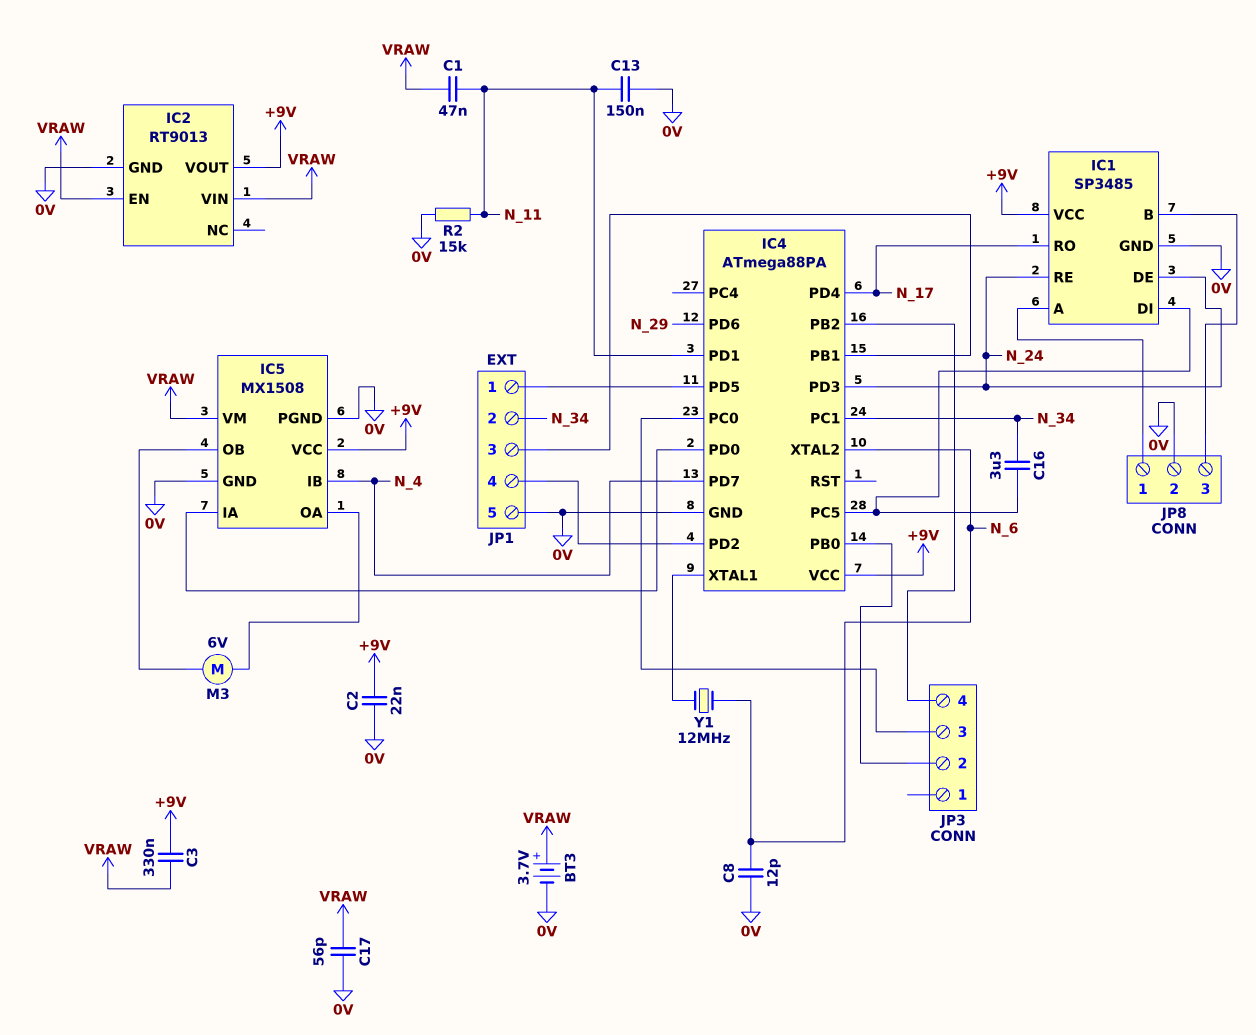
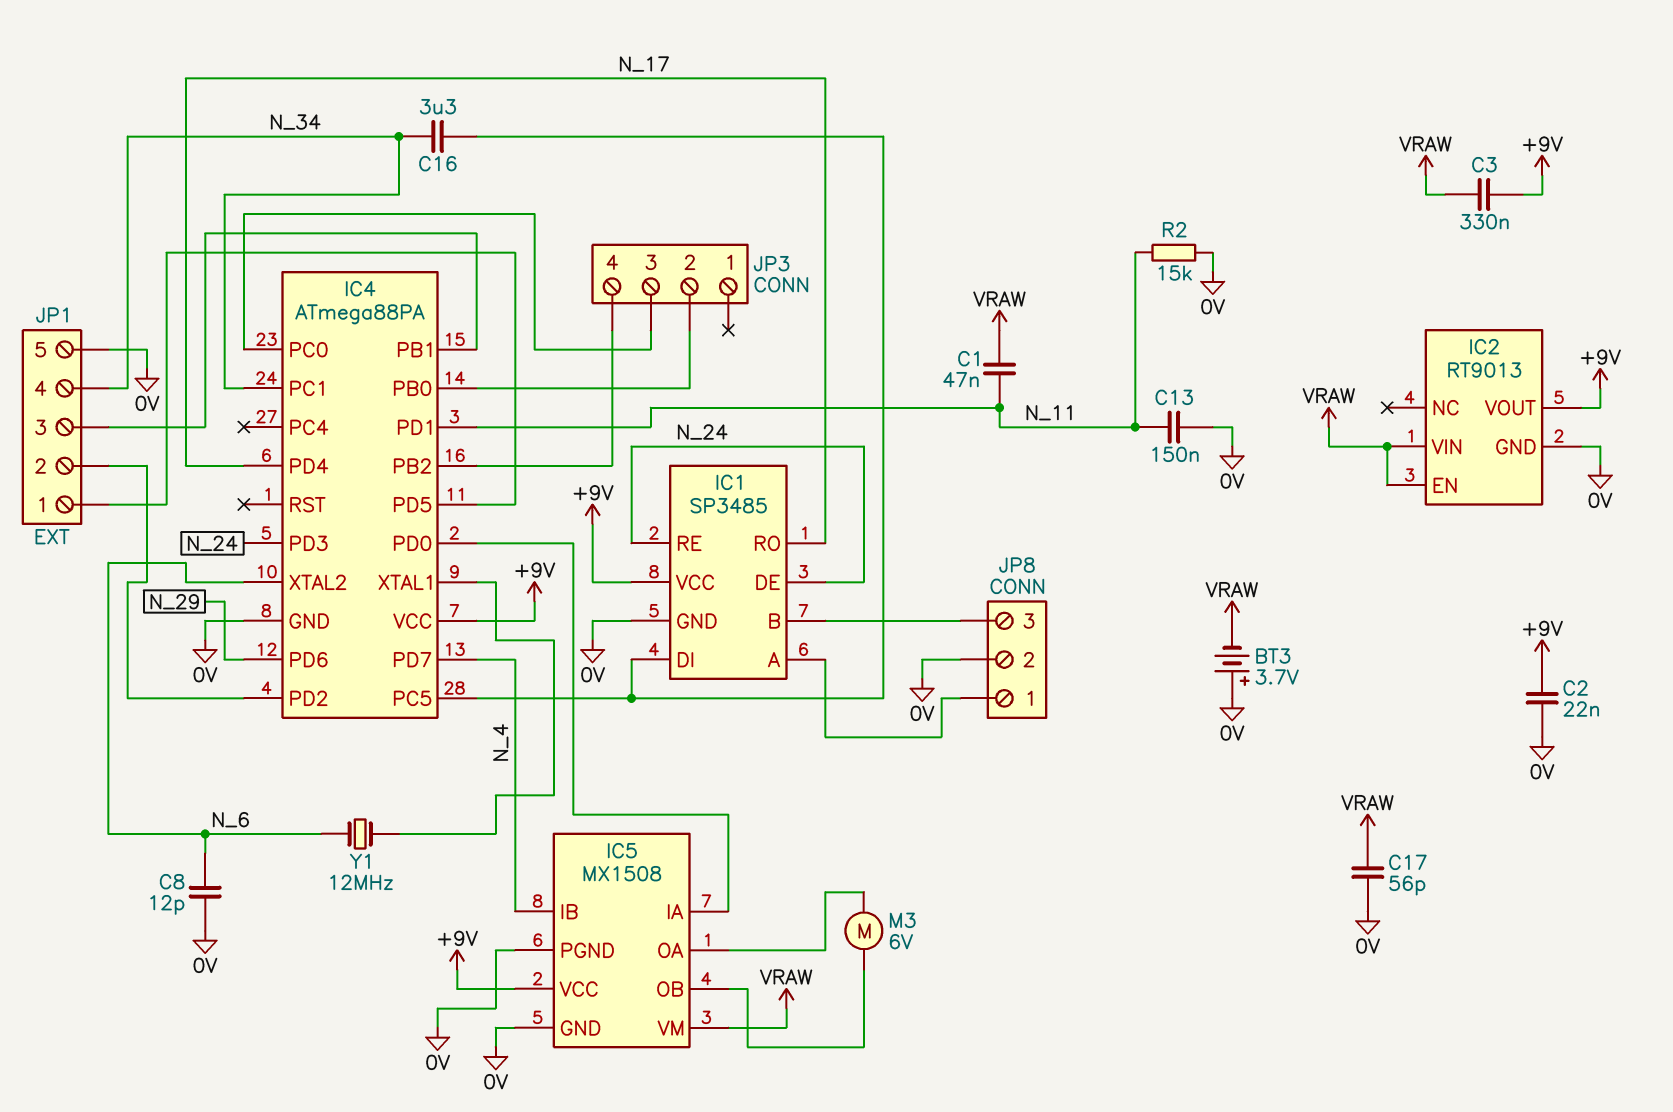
BT3: 3.7V (plus VRAW, minus 0V) -> 3.7V (plus 0V, minus VRAW)
JP1 pin 2: N_34 -> IC4/PD2
JP1 pin 4: IC4/PD2 -> N_34

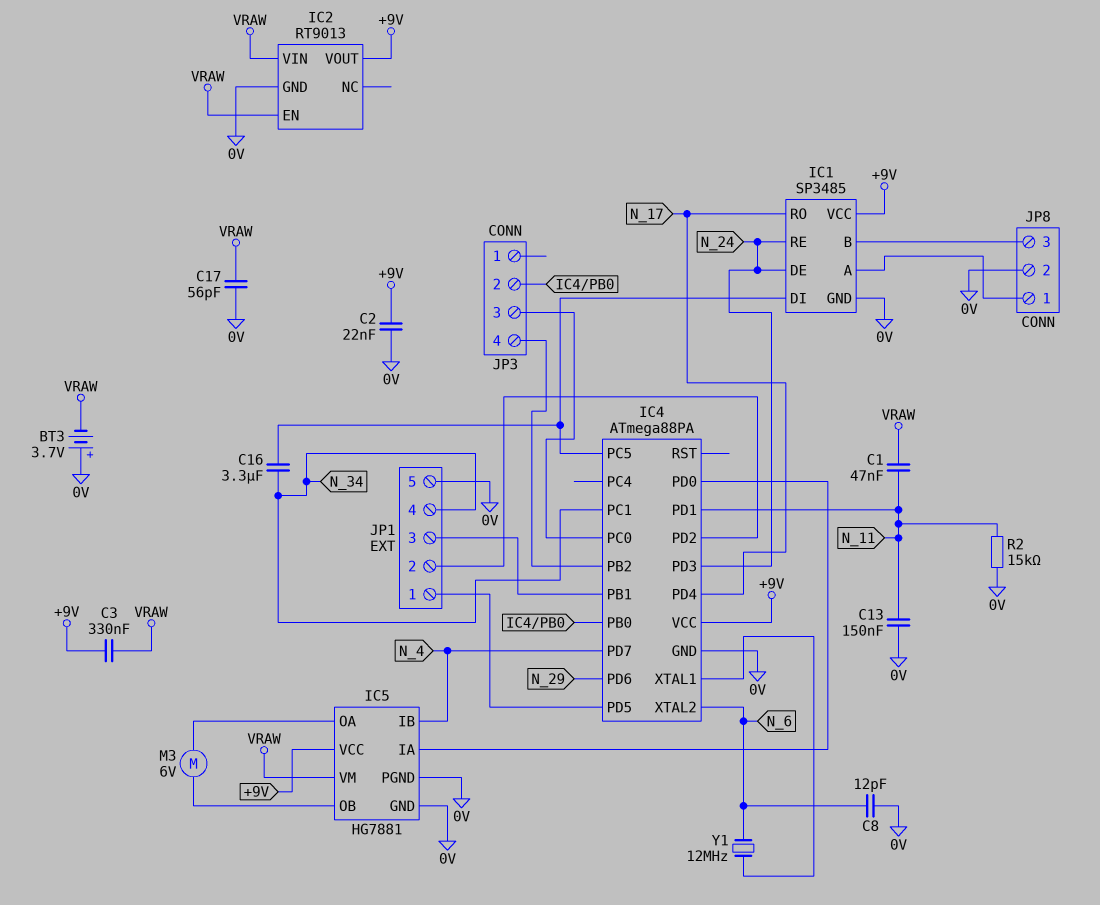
IC5: MX1508 -> HG7881

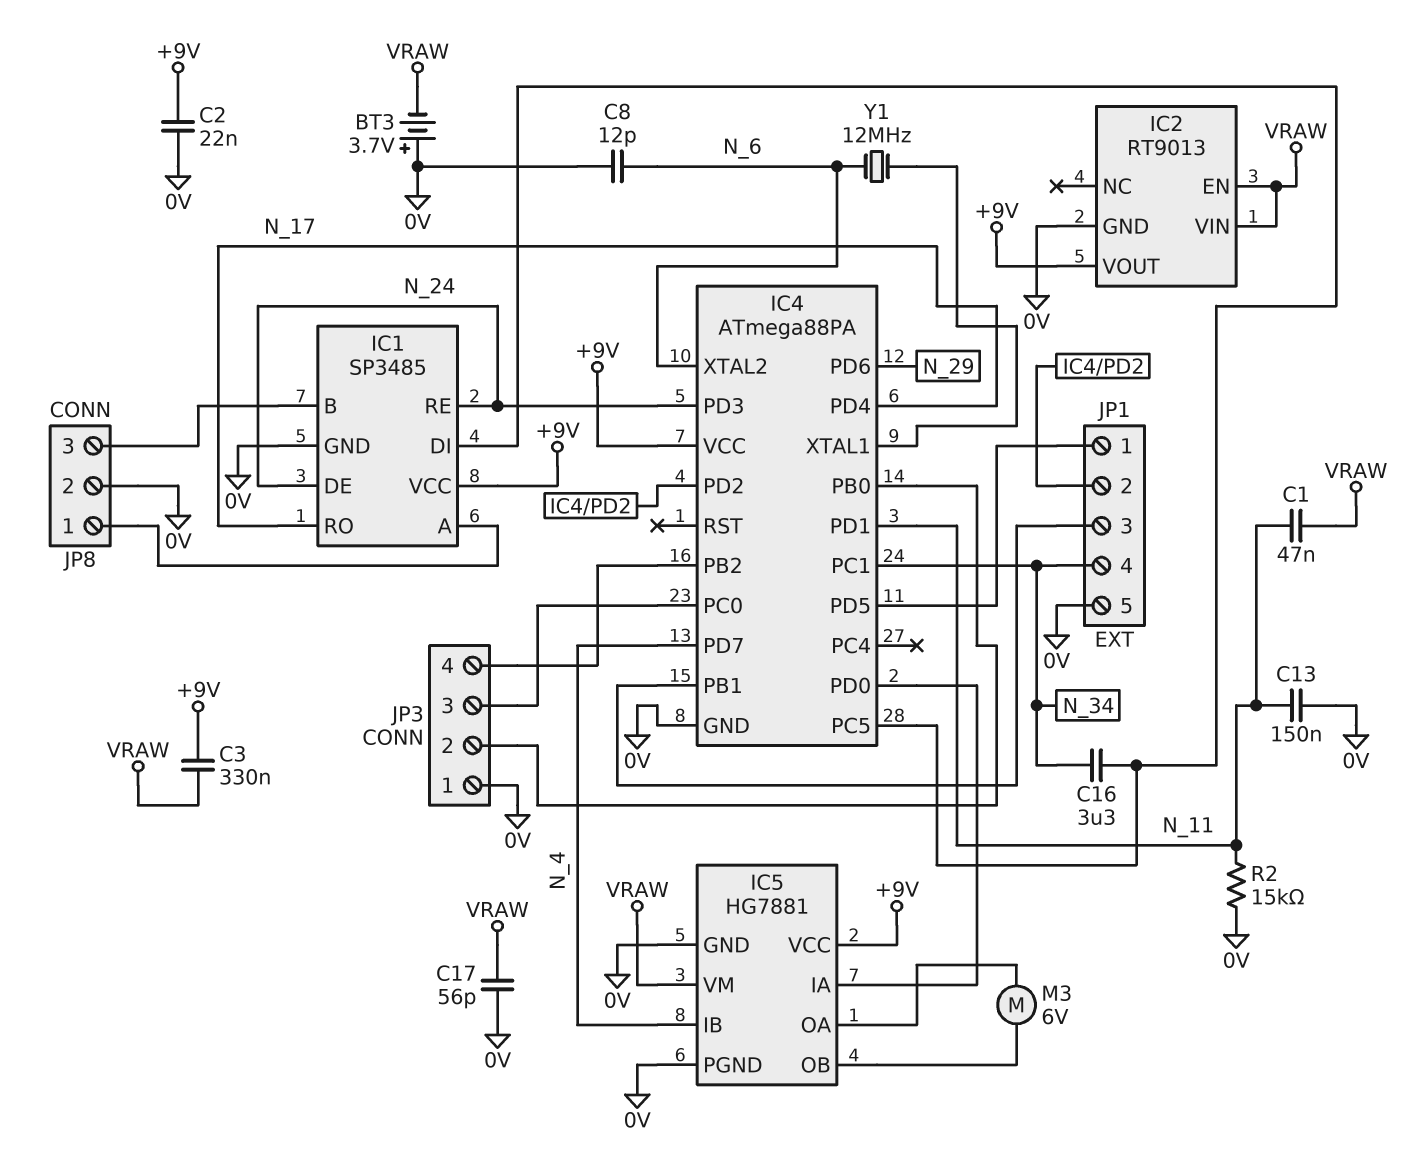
JP3 pin 1: none -> 0V

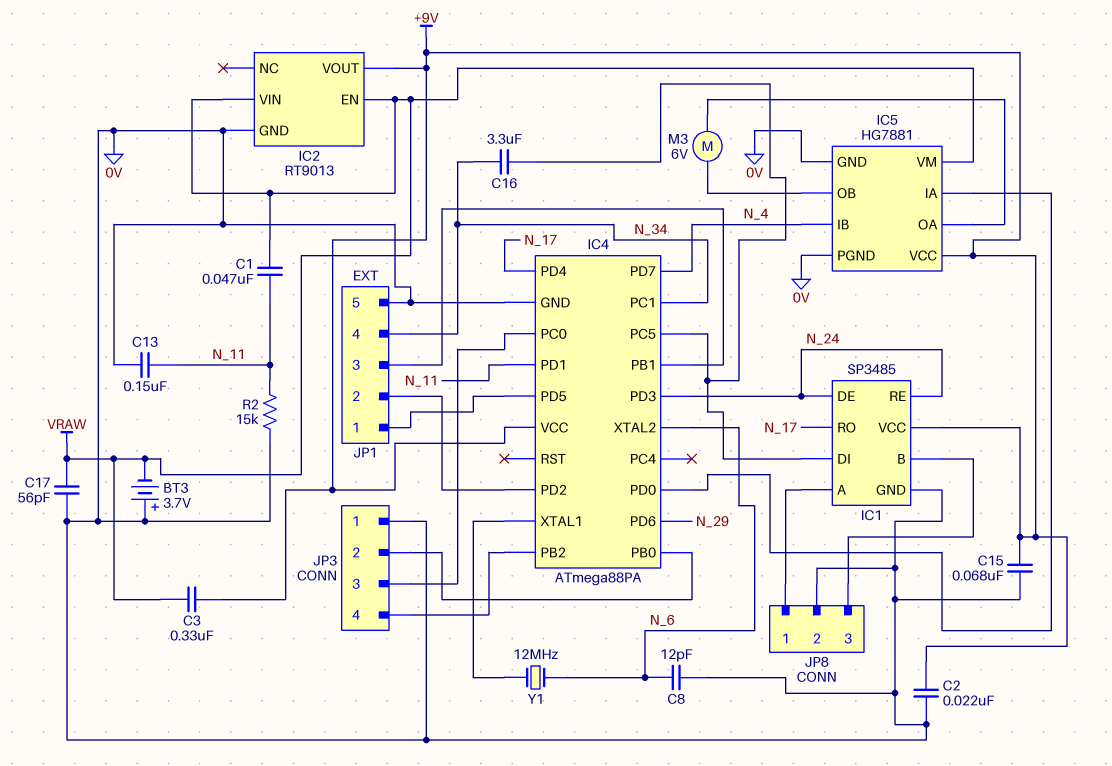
C15: none -> 68nF (+9V, 0V)

